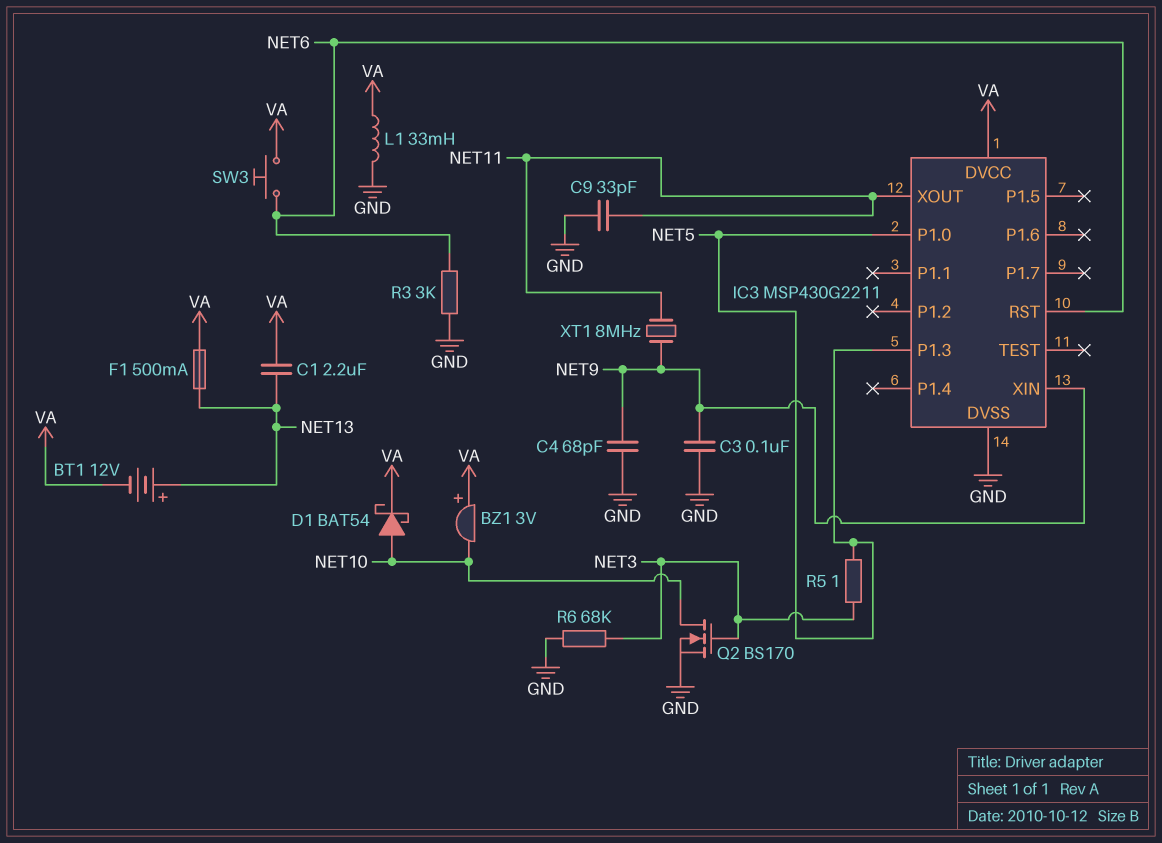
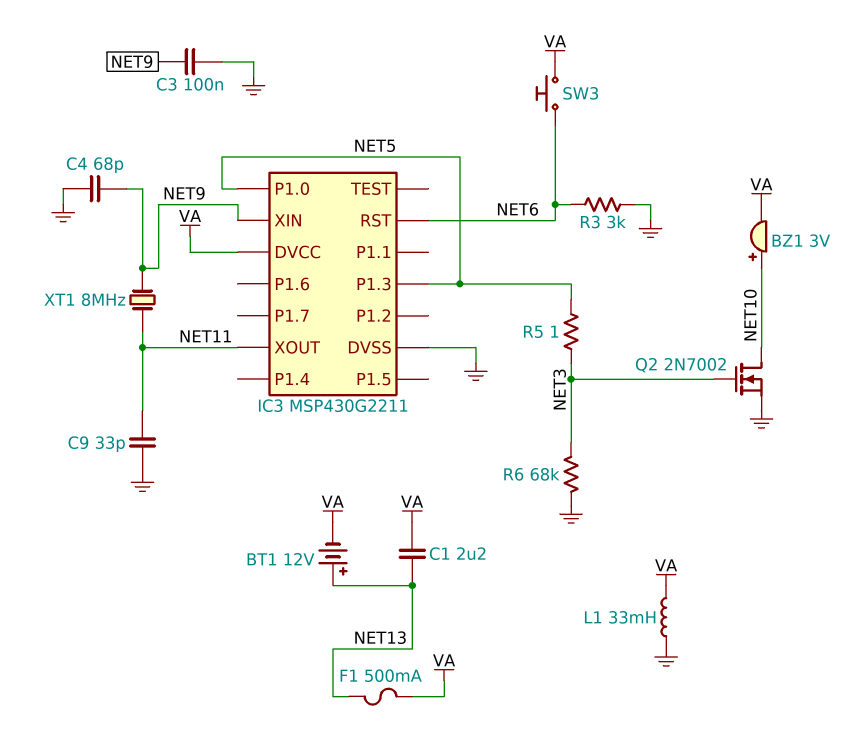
BZ1: buzzer 3V (plus VA, minus NET10) -> buzzer 3V (plus NET10, minus VA)
D1: schottky BAT54 (A NET10, K VA) -> none
Q2: NMOS BS170 (G NET3, D NET10, S GND) -> NMOS 2N7002 (G NET3, D NET10, S GND)

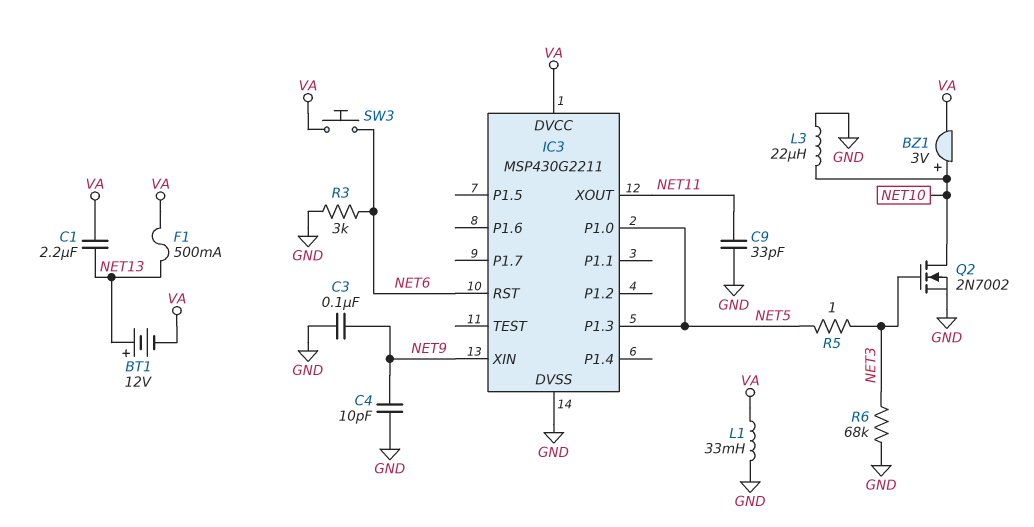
C4: 68pF (GND, NET9) -> 10pF (GND, NET9)
L3: none -> 22uH (GND, NET10)
XT1: 8MHz (NET9, NET11) -> none

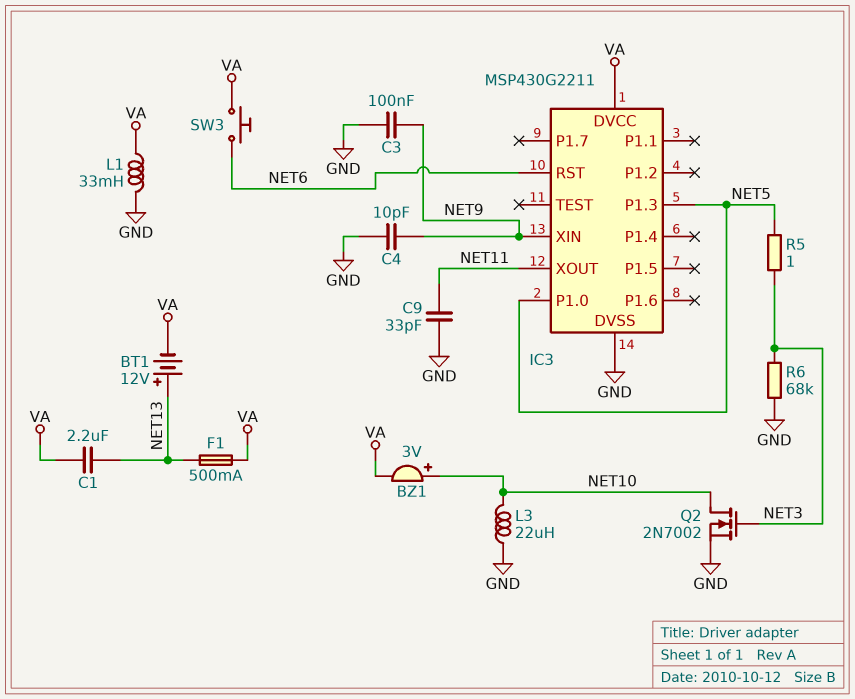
R3: 3k (GND, NET6) -> none

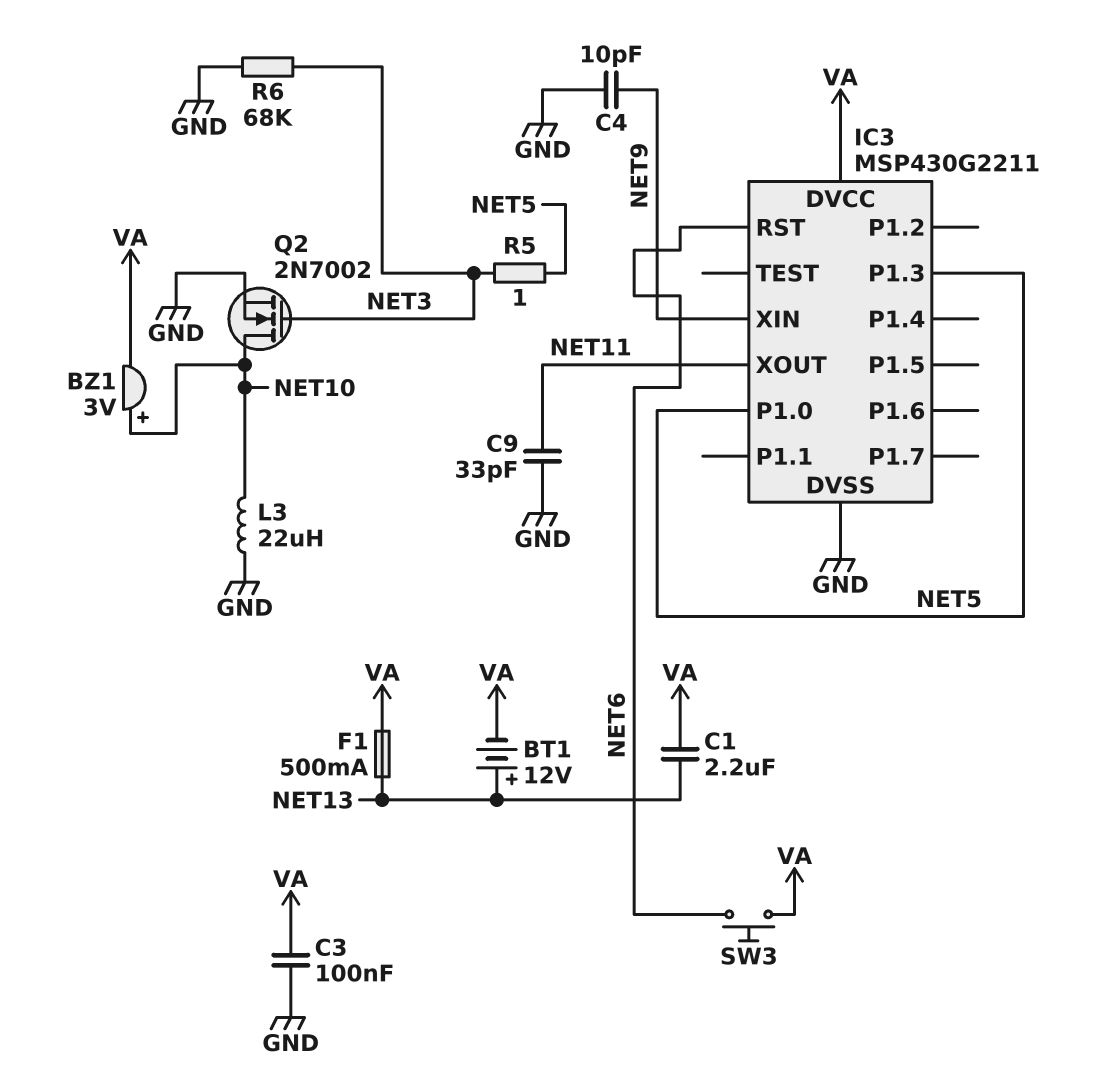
C3: 100nF (GND, NET9) -> 100nF (GND, VA)
L1: 33mH (GND, VA) -> none

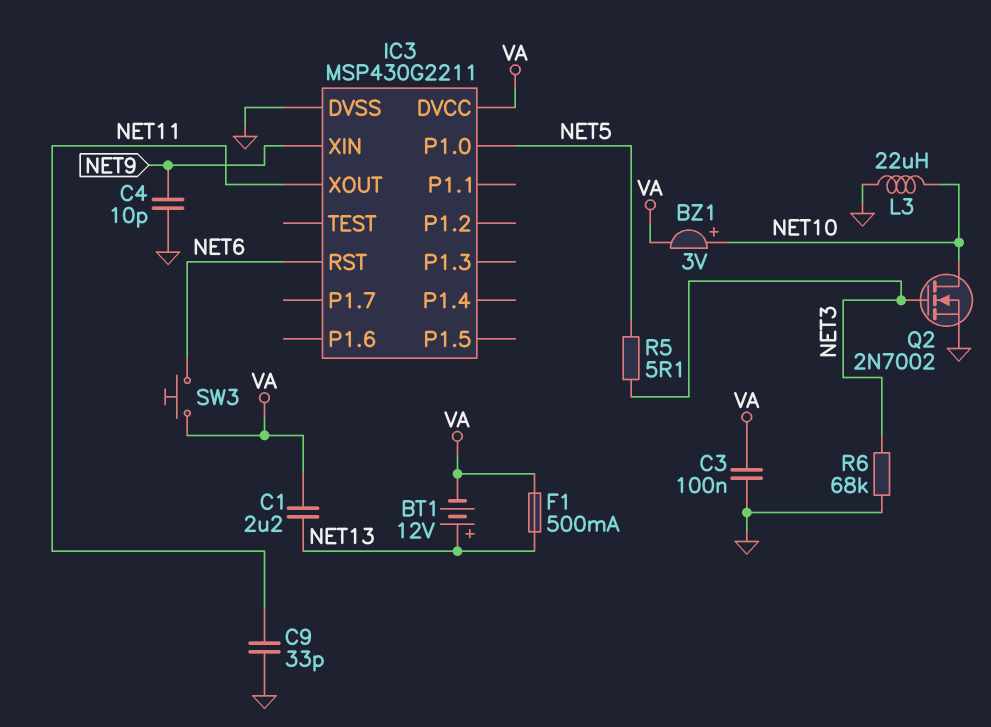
IC3 pin P1.3: NET5 -> none
R5: 1 (NET3, NET5) -> 5.1 (NET3, NET5)

